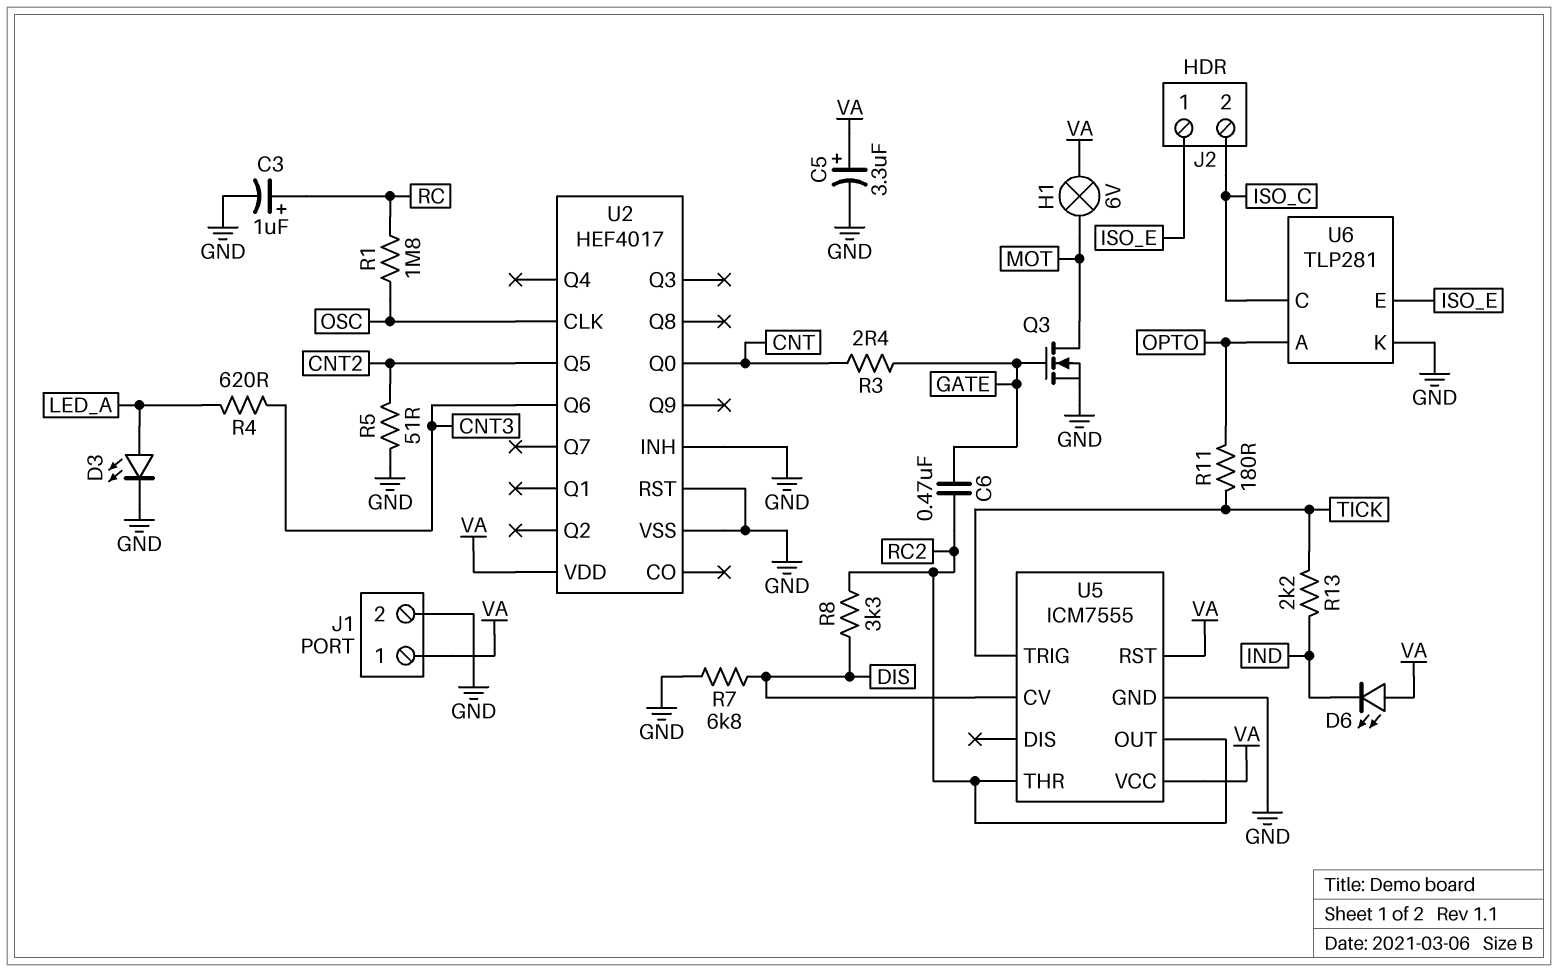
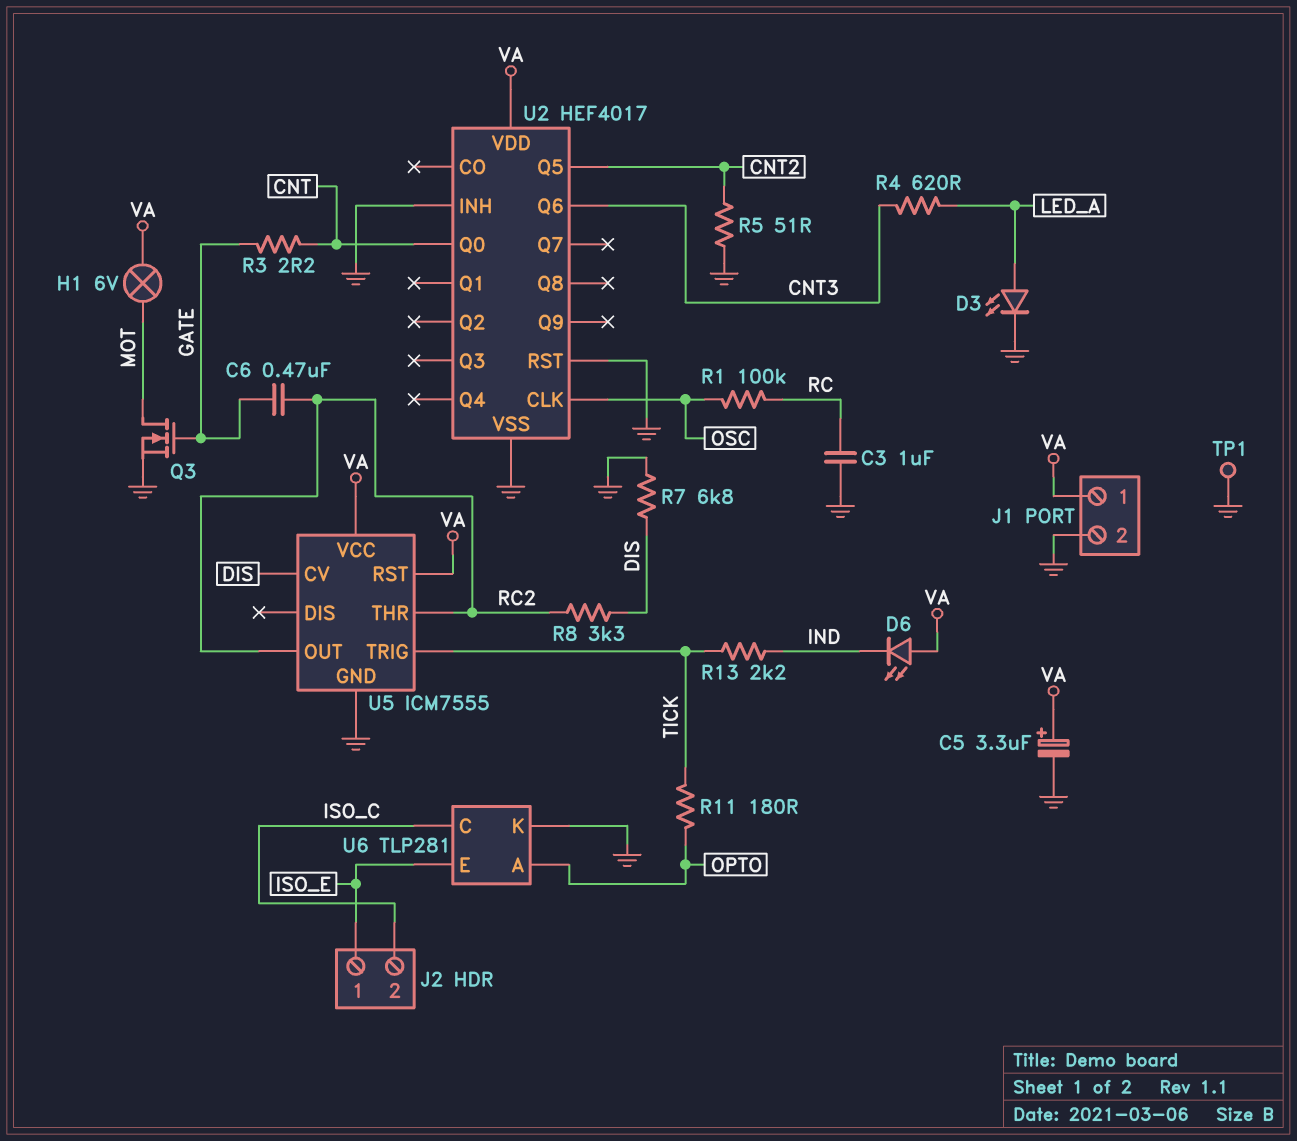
C3: 1uF (plus RC, minus GND) -> 1uF (GND, RC)
R1: 1.8M (OSC, RC) -> 100k (OSC, RC)
R3: 2.4 (CNT, GATE) -> 2.2 (CNT, GATE)
TP1: none -> test point (GND)

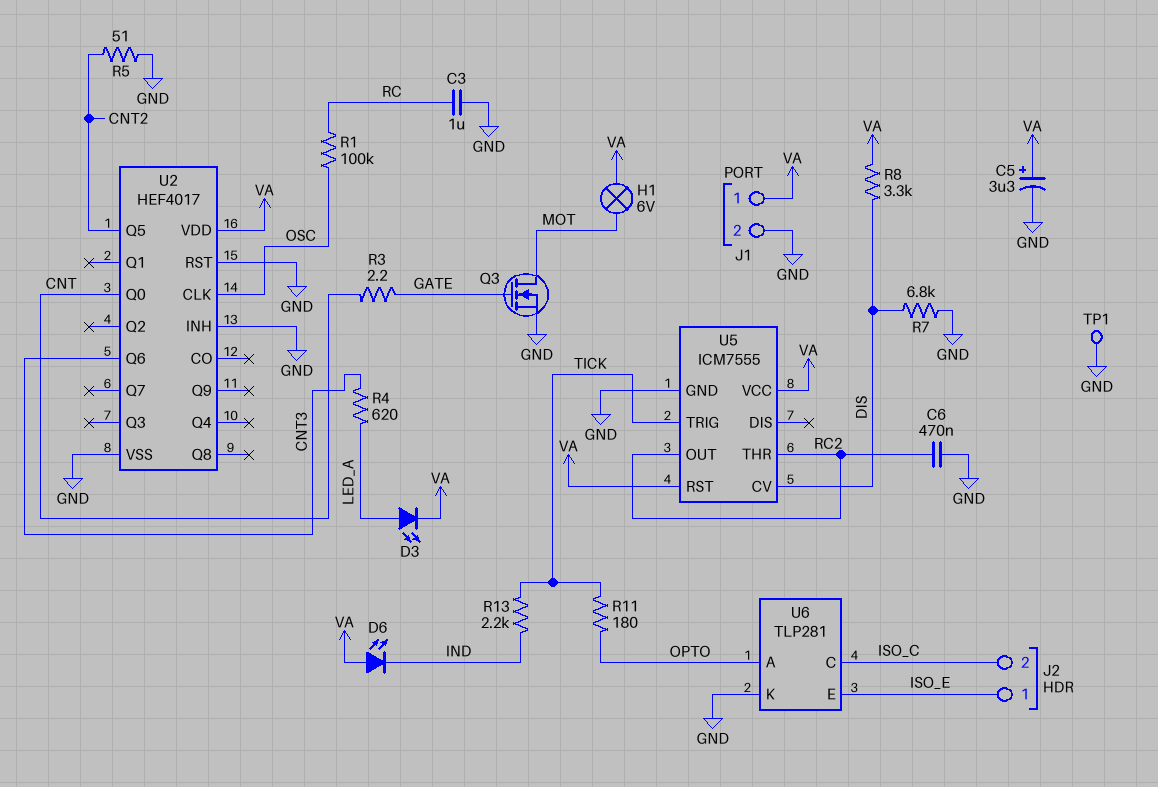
C6: 470nF (GATE, RC2) -> 470nF (GND, RC2)
D3: LED (A LED_A, K GND) -> LED (A LED_A, K VA)
R8: 3.3k (DIS, RC2) -> 3.3k (DIS, VA)

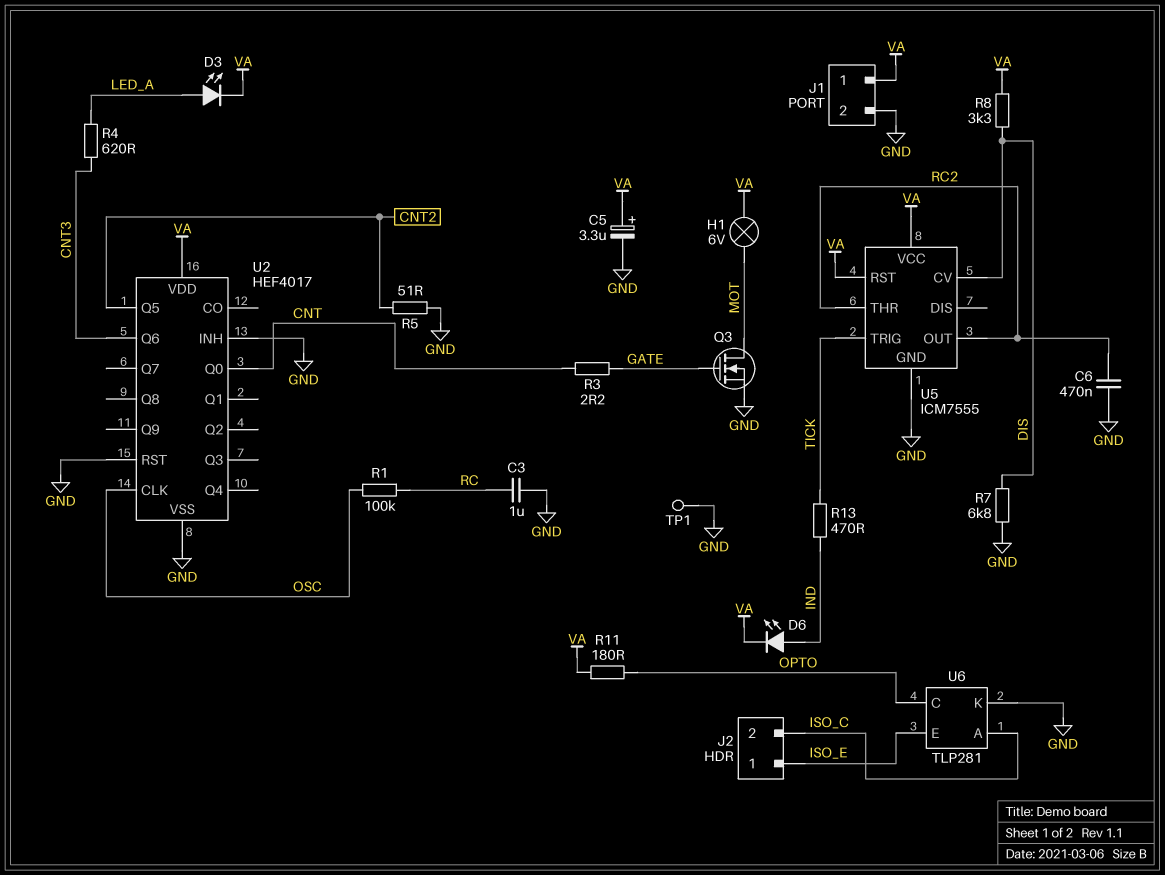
D6: LED (A VA, K IND) -> LED (A IND, K VA)
R11: 180 (OPTO, TICK) -> 180 (OPTO, VA)
R13: 2.2k (IND, TICK) -> 470 (IND, TICK)
U6 pin A: OPTO -> ISO_C
U6 pin C: ISO_C -> OPTO

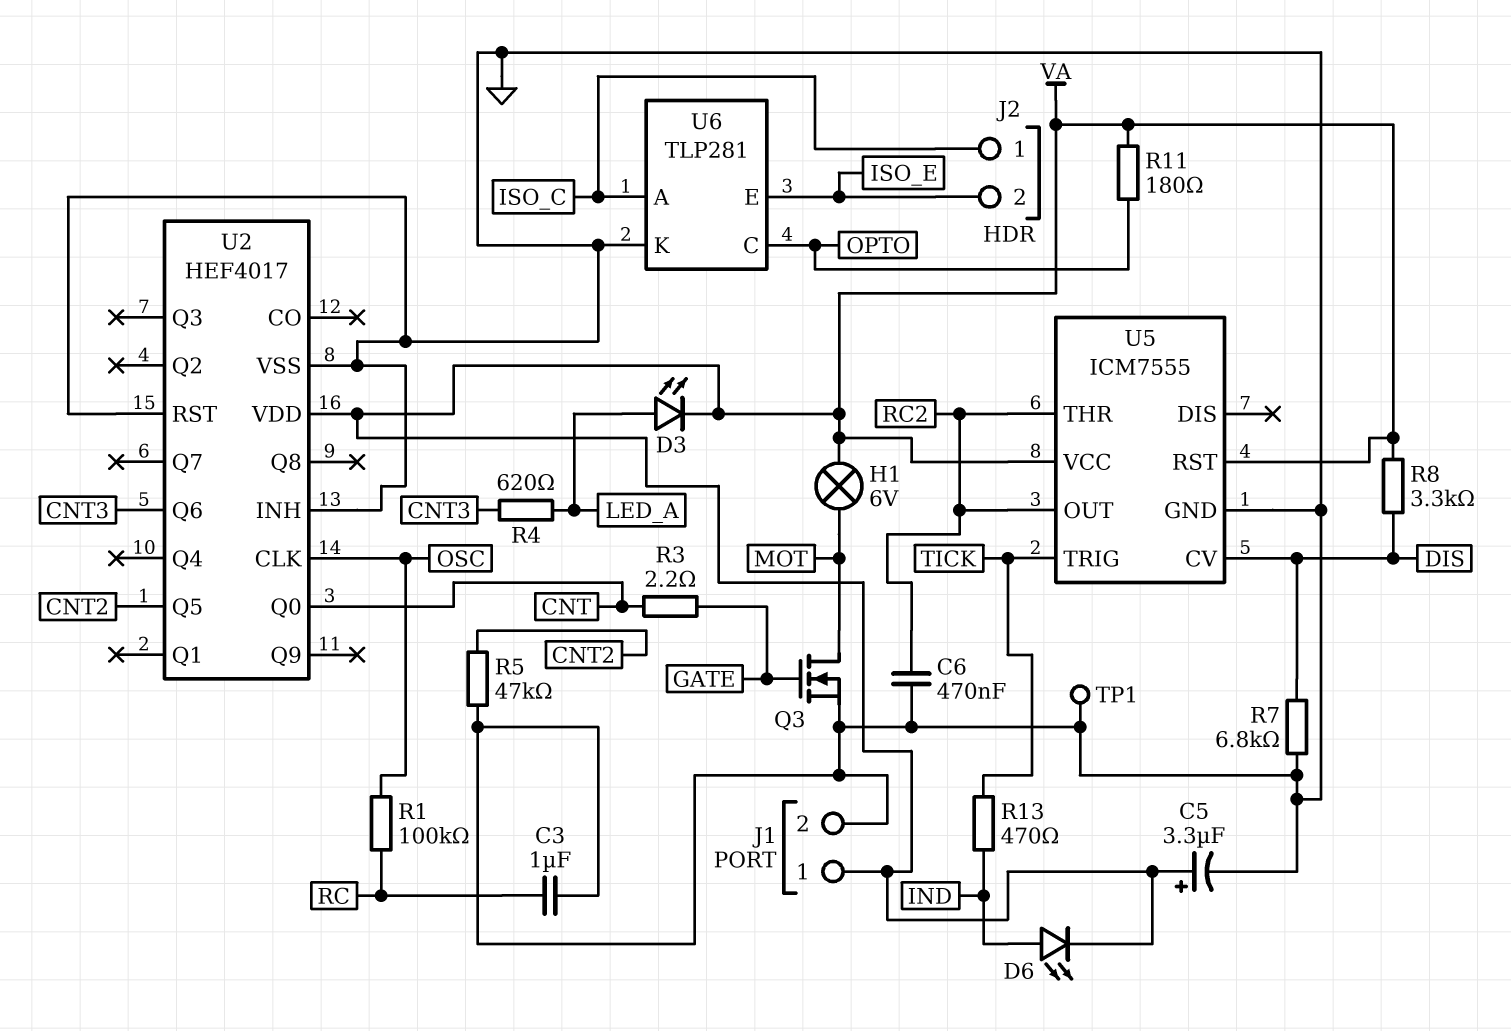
J2 pin 1: ISO_E -> ISO_C
J2 pin 2: ISO_C -> ISO_E
R5: 51 (CNT2, GND) -> 47k (CNT2, GND)

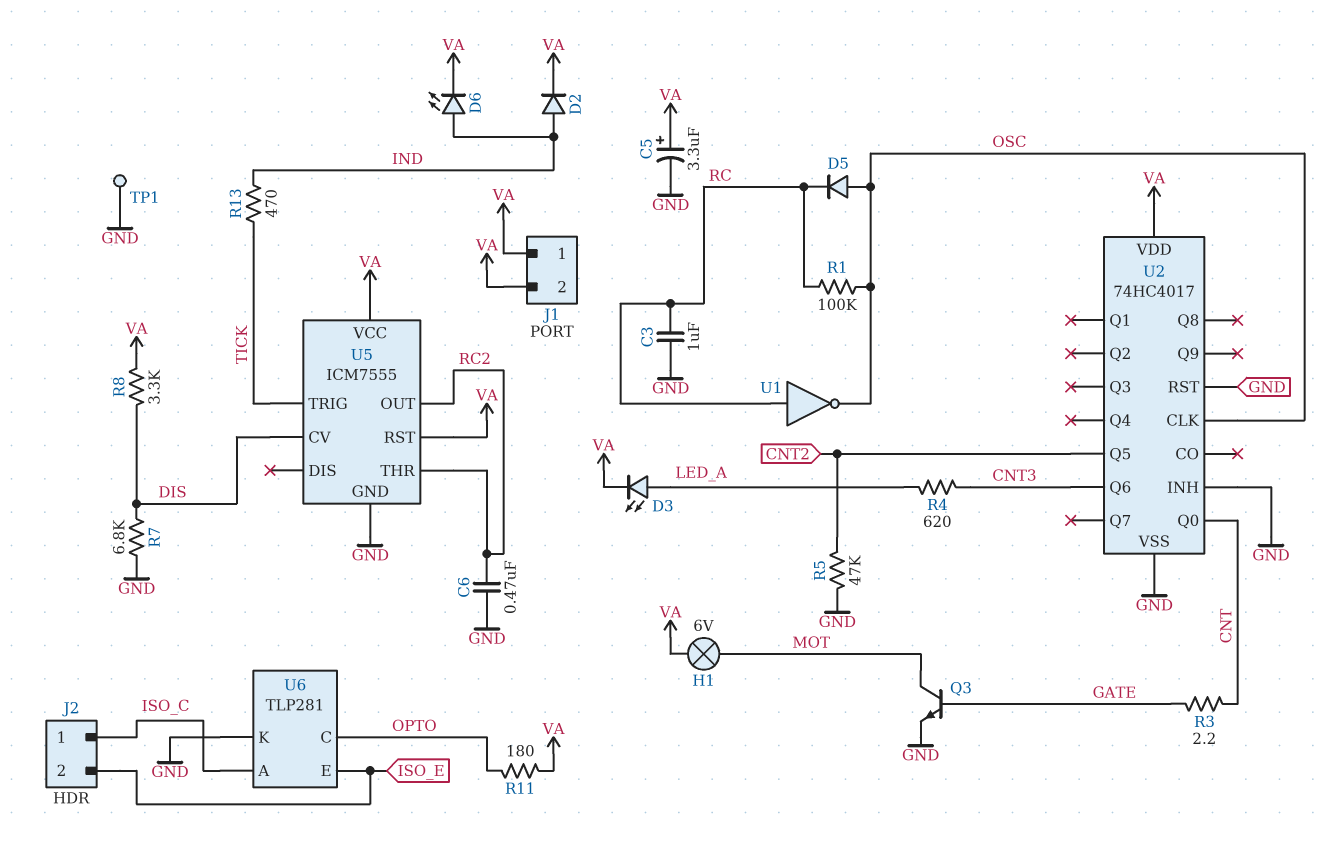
D2: none -> diode (A IND, K VA)
D5: none -> diode (A OSC, K RC)
J1 pin 2: GND -> VA
Q3: NMOS (G GATE, D MOT, S GND) -> NPN (B GATE, C MOT, E GND)
U1: none -> NOT (in RC, out OSC)
U2: HEF4017 -> 74HC4017

